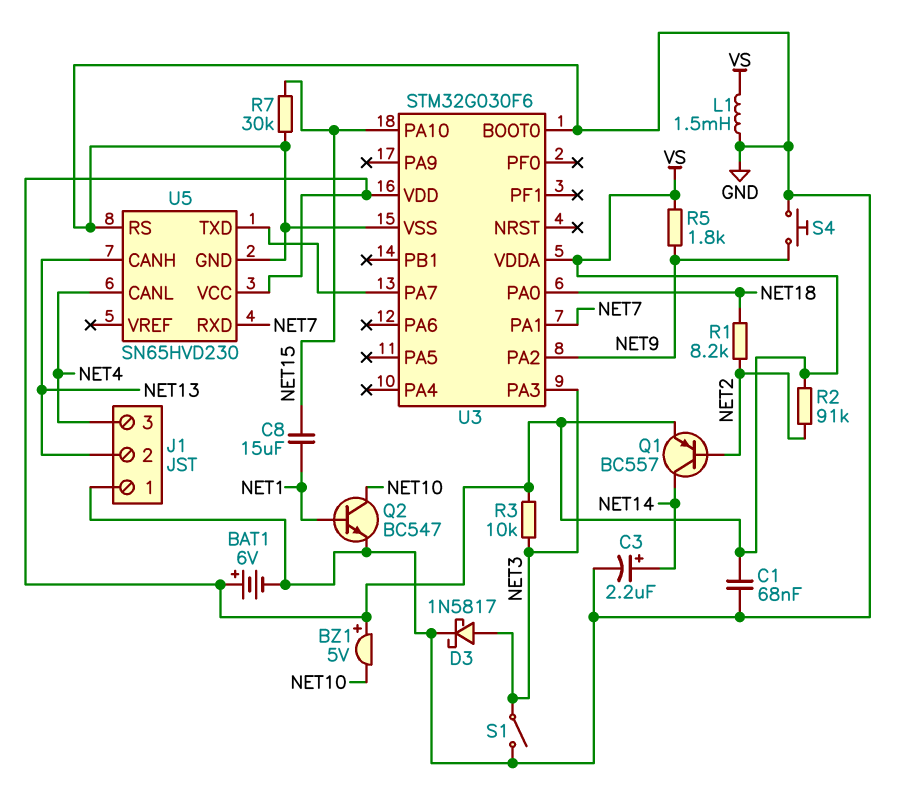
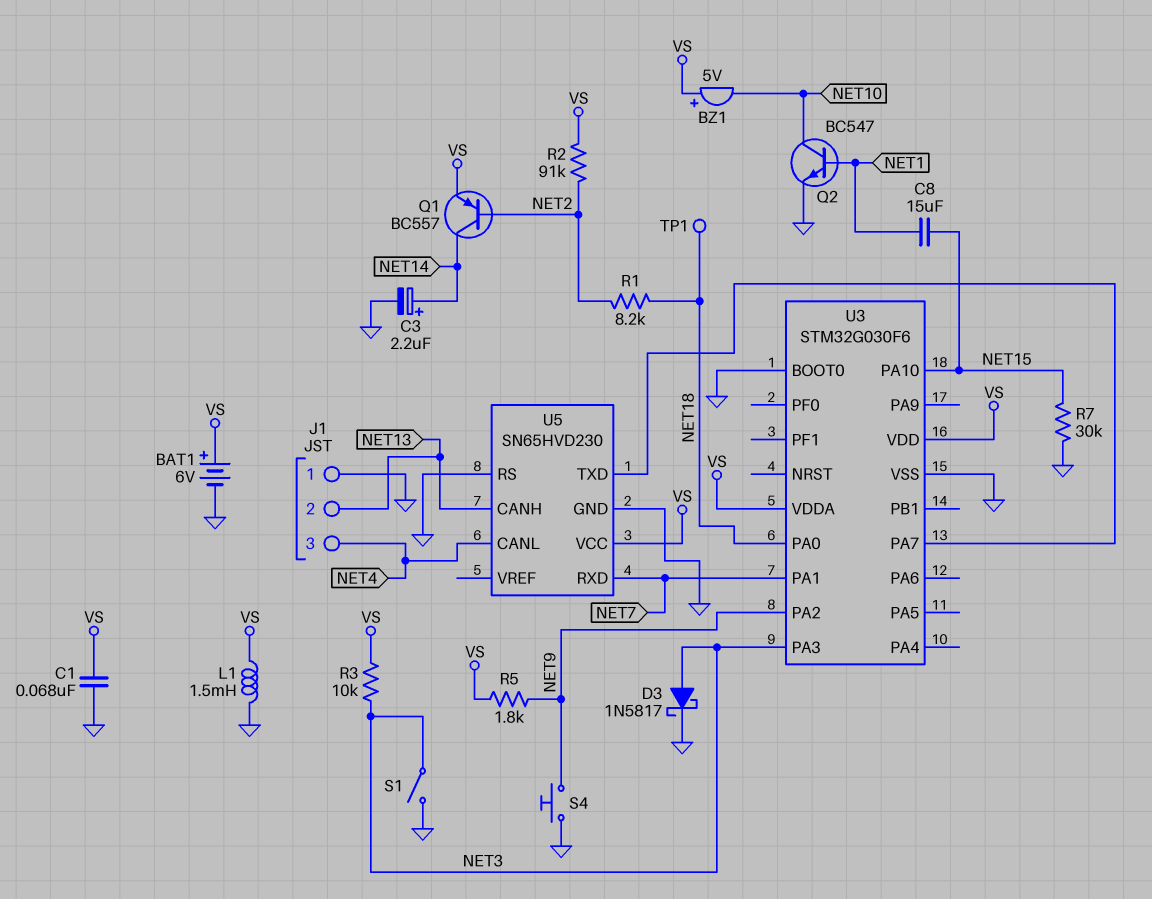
TP1: none -> test point (NET18)

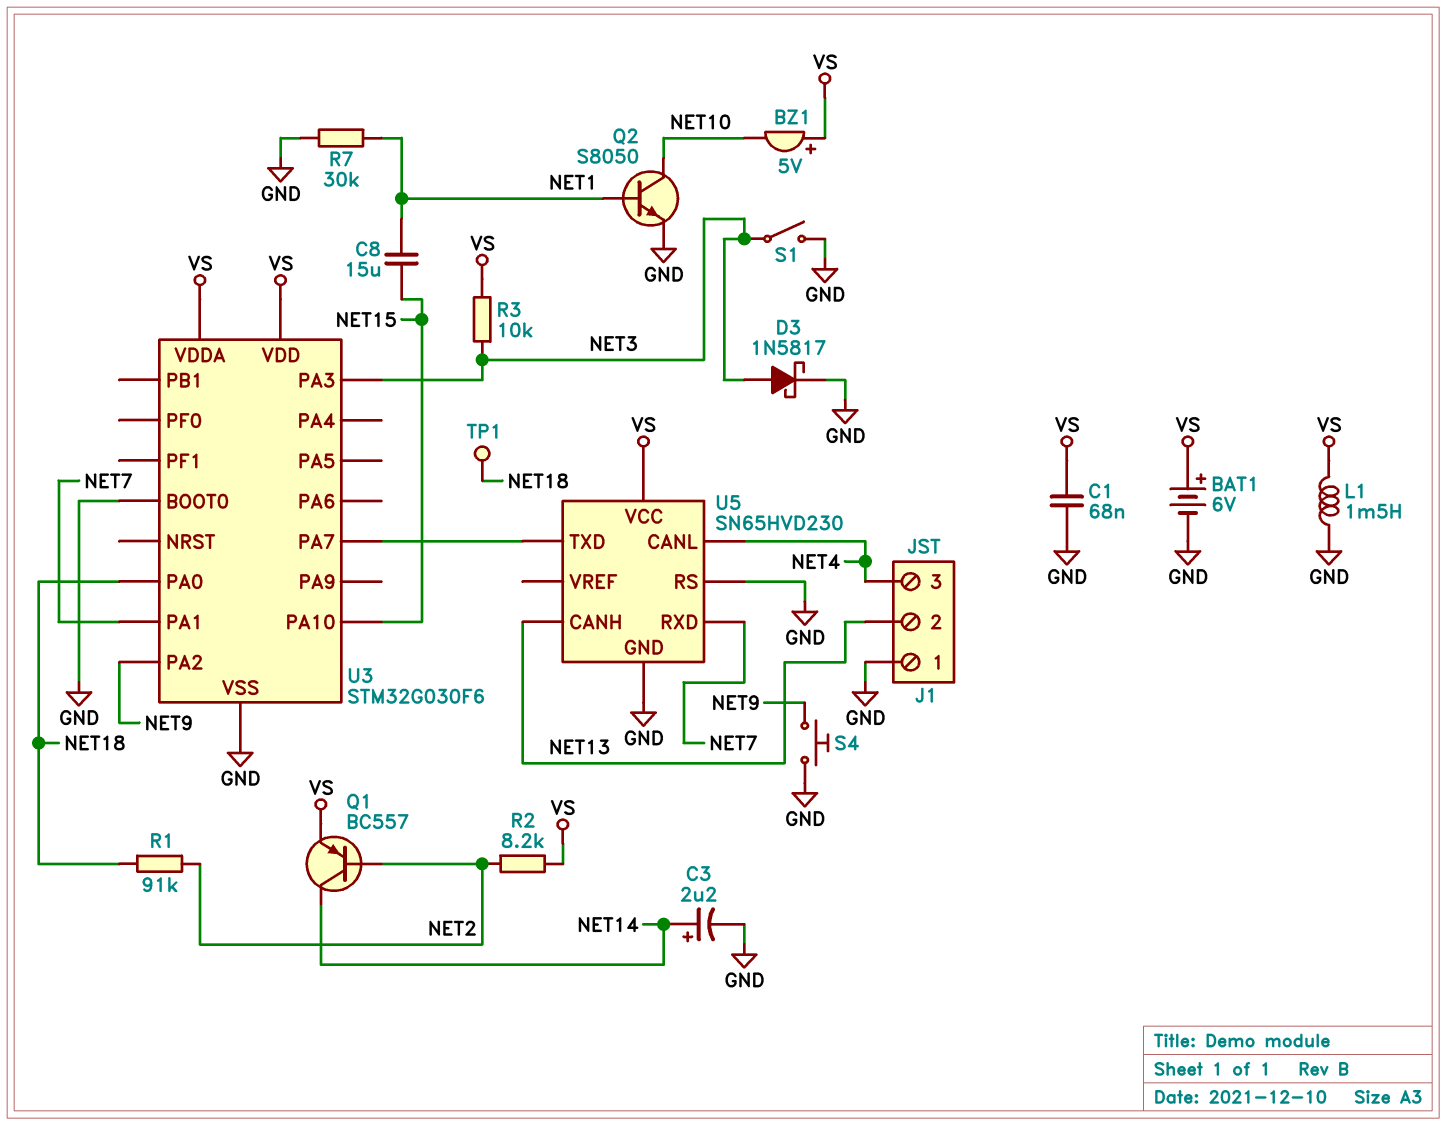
Q2: NPN BC547 (B NET1, C NET10, E GND) -> NPN S8050 (B NET1, C NET10, E GND)
R1: 8.2k (NET2, NET18) -> 91k (NET2, NET18)
R2: 91k (NET2, VS) -> 8.2k (NET2, VS)
R5: 1.8k (NET9, VS) -> none
R7: 30k (GND, NET15) -> 30k (GND, NET1)

